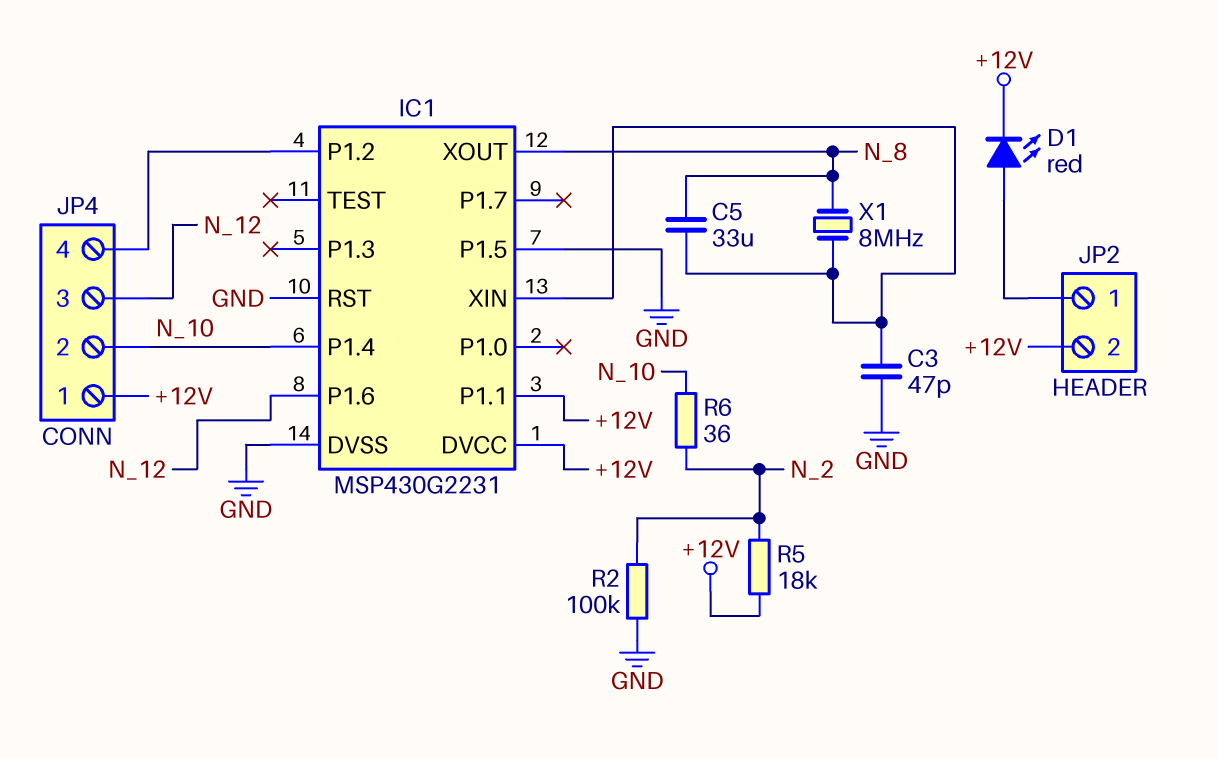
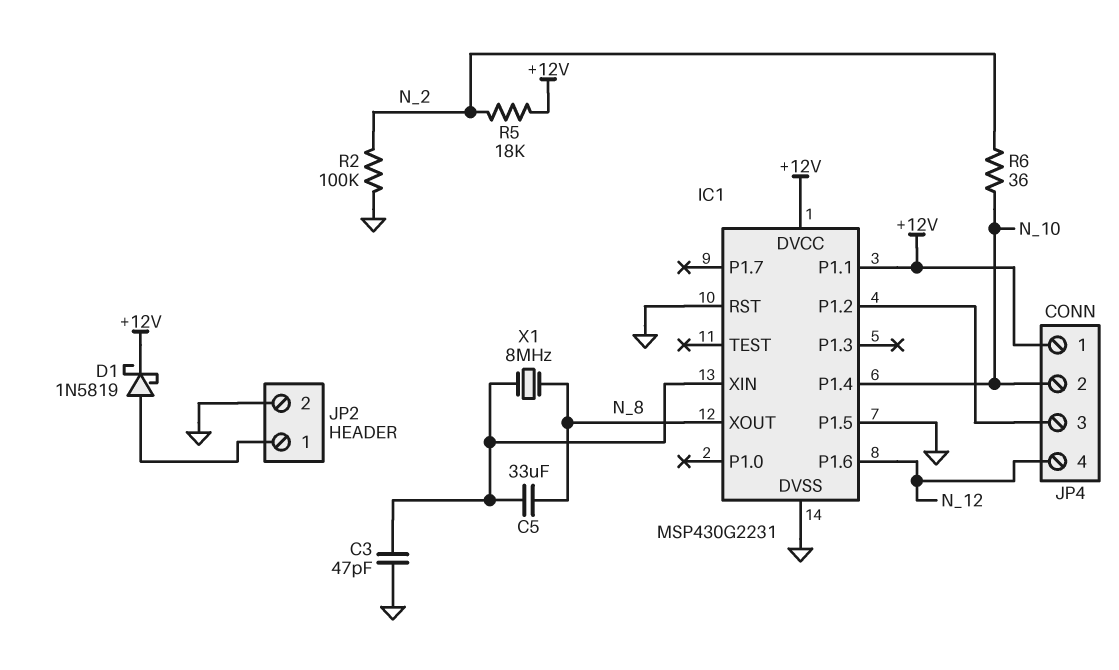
D1: LED red (A JP2/1, K +12V) -> schottky 1N5819 (A JP2/1, K +12V)
JP2 pin 2: +12V -> GND
JP4 pin 3: N_12 -> IC1/P1.2
JP4 pin 4: IC1/P1.2 -> N_12

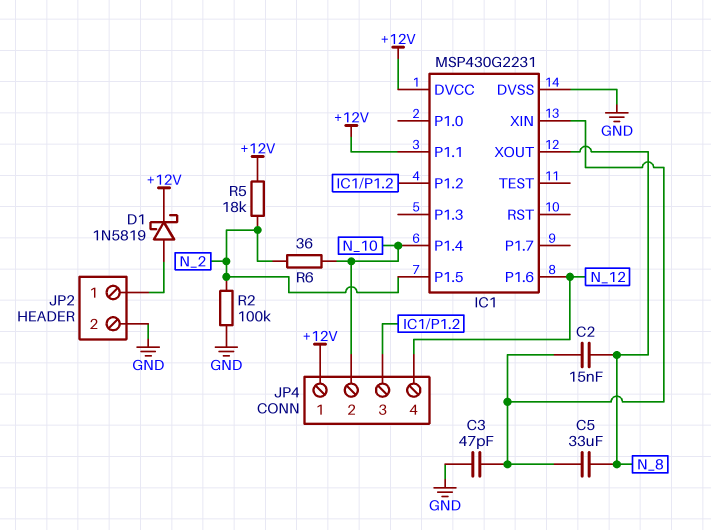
C2: none -> 15nF (IC1/XIN, N_8)
IC1 pin P1.5: GND -> N_2
IC1 pin RST: GND -> none
X1: 8MHz (IC1/XIN, N_8) -> none

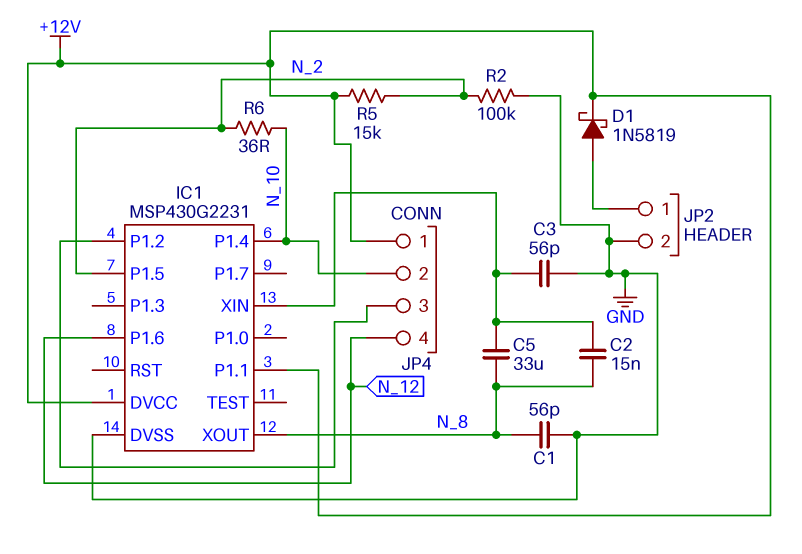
C1: none -> 56pF (GND, N_8)
C3: 47pF (GND, IC1/XIN) -> 56pF (GND, IC1/XIN)
R5: 18k (+12V, N_2) -> 15k (+12V, N_2)

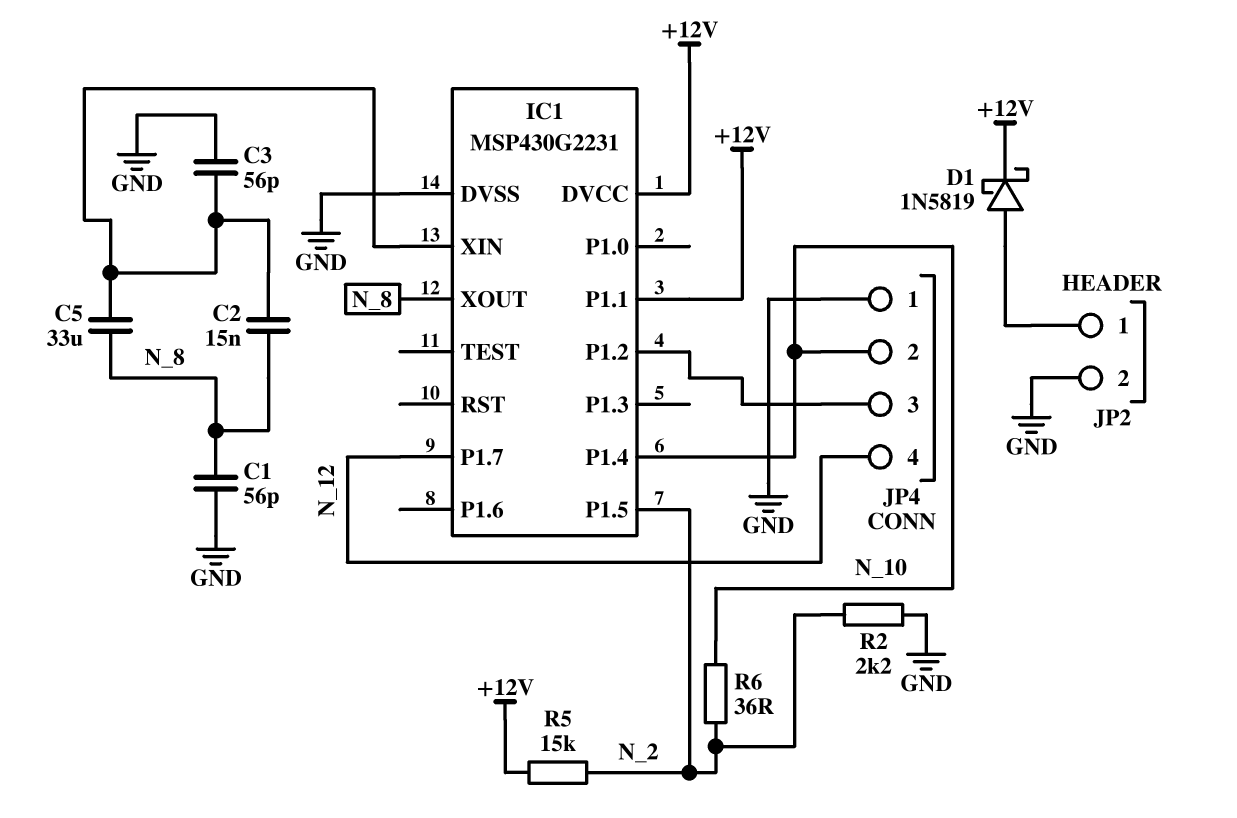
IC1 pin P1.6: N_12 -> none
IC1 pin P1.7: none -> N_12
JP4 pin 1: +12V -> GND
R2: 100k (GND, N_2) -> 2.2k (GND, N_2)

